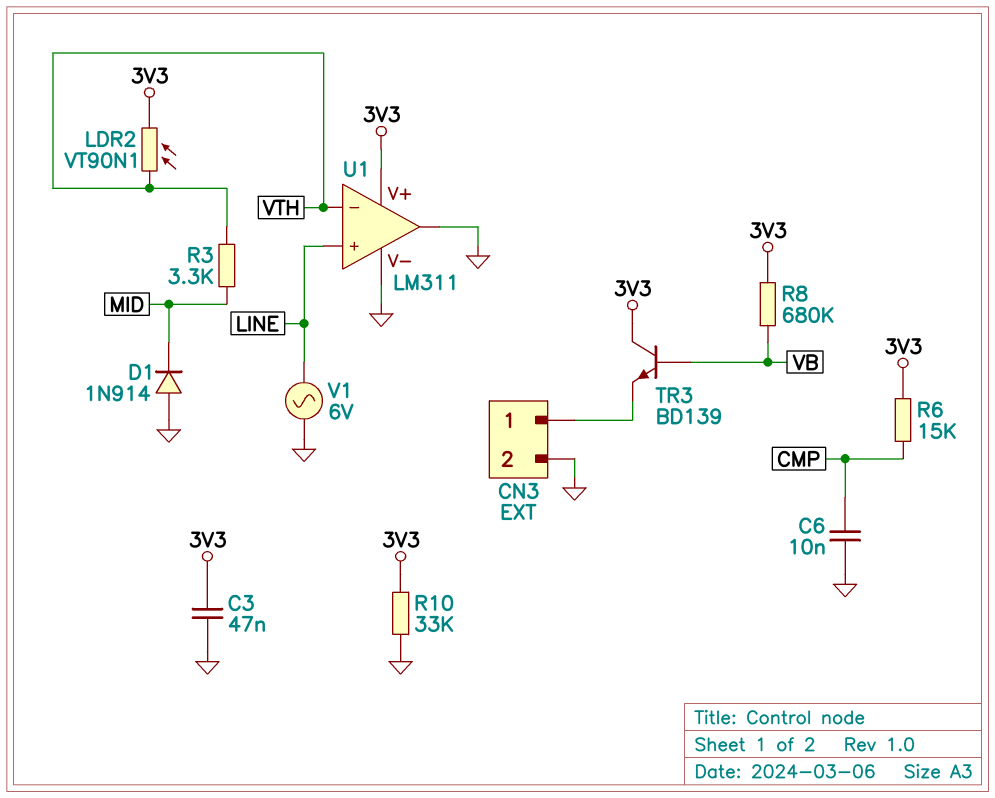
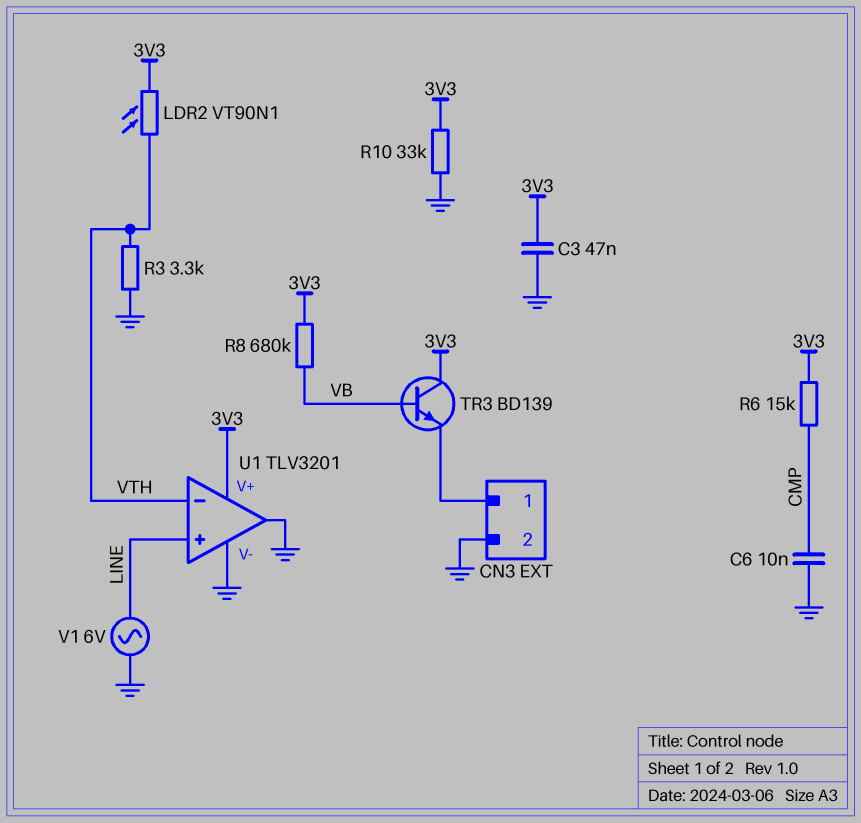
D1: diode 1N914 (A GND, K MID) -> none
R3: 3.3k (MID, VTH) -> 3.3k (GND, VTH)
U1: LM311 -> TLV3201

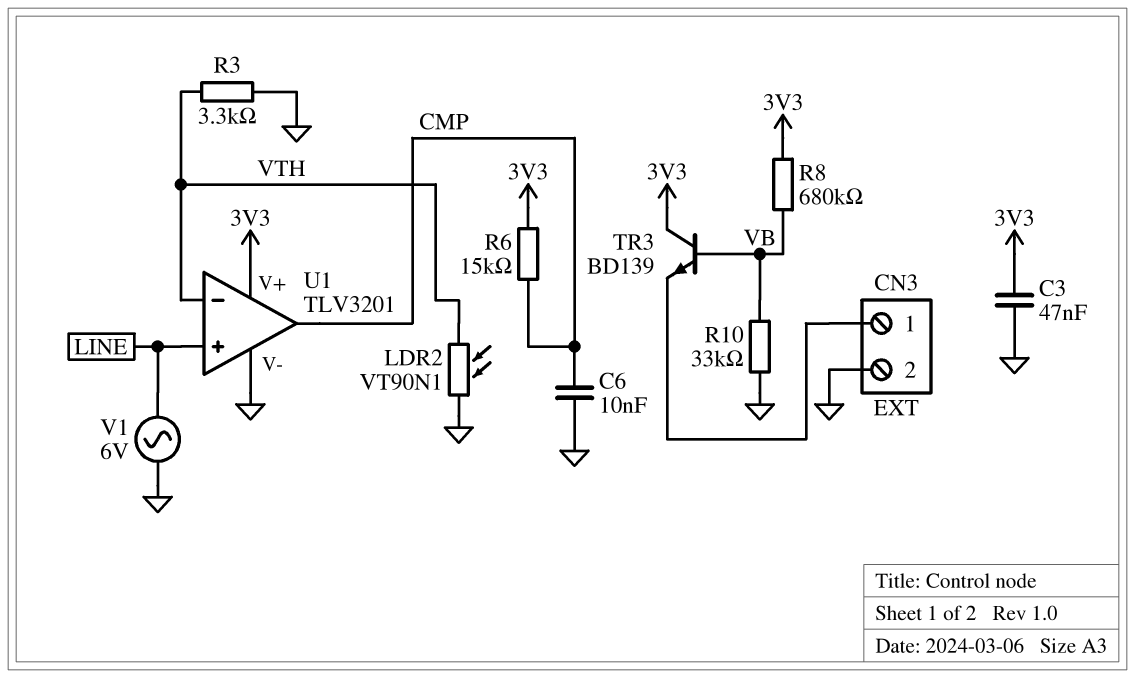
LDR2: VT90N1 (3V3, VTH) -> VT90N1 (GND, VTH)
R10: 33k (3V3, GND) -> 33k (GND, VB)
U1 pin out: GND -> CMP

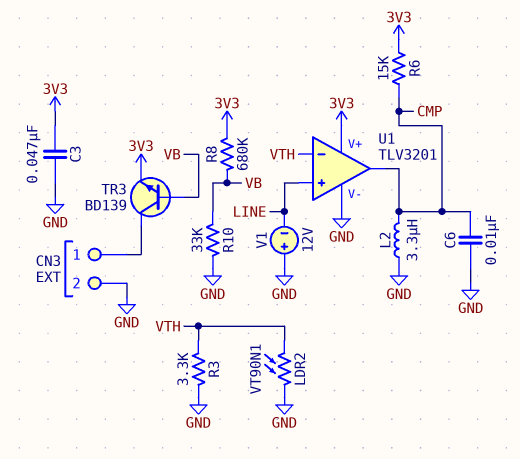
L2: none -> 3.3uH (CMP, GND)
TR3: NPN BD139 (B VB, C 3V3, E CN3/1) -> NPN BD139 (B VB, C CN3/1, E 3V3)
V1: AC 6V (GND, LINE) -> 12V (plus GND, minus LINE)

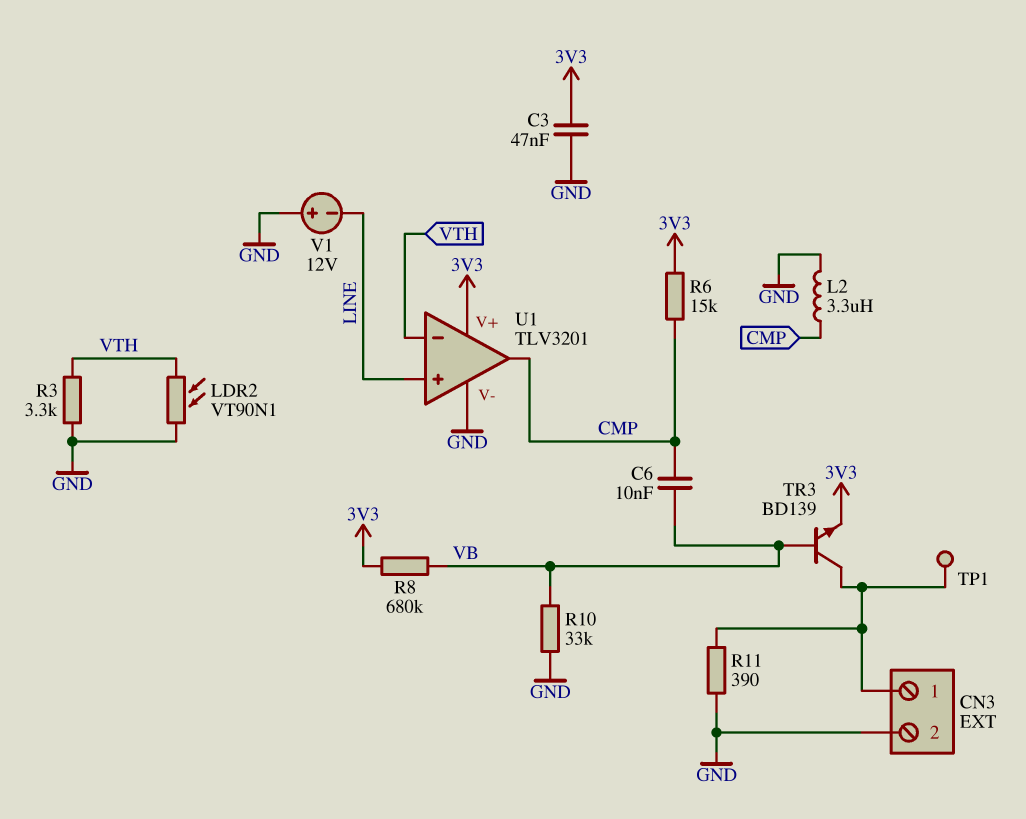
C6: 10nF (CMP, GND) -> 10nF (CMP, VB)
R11: none -> 390 (CN3/1, GND)
TP1: none -> test point (CN3/1)

